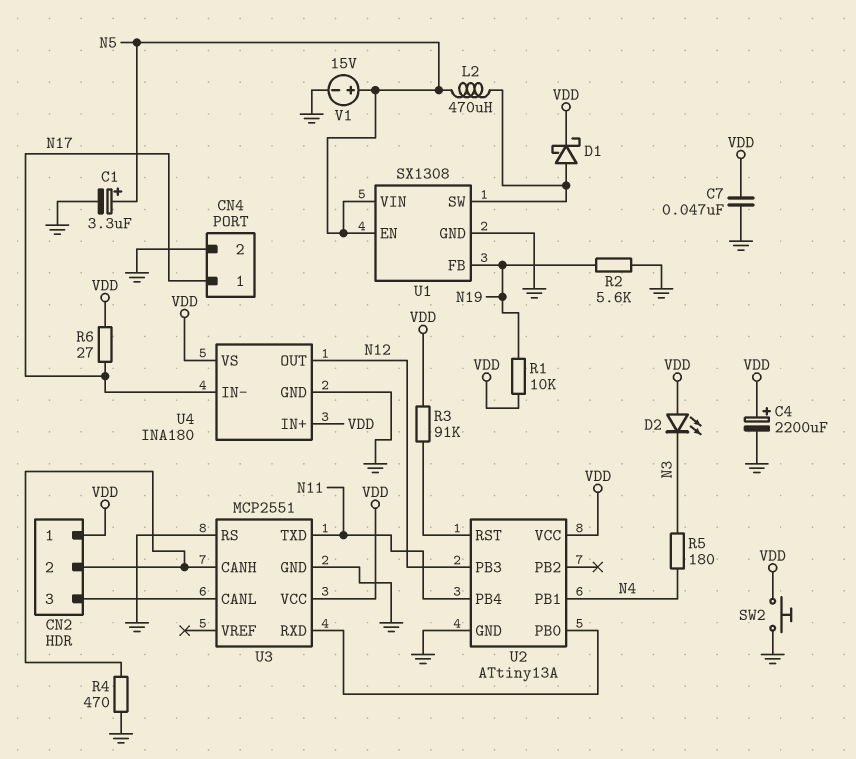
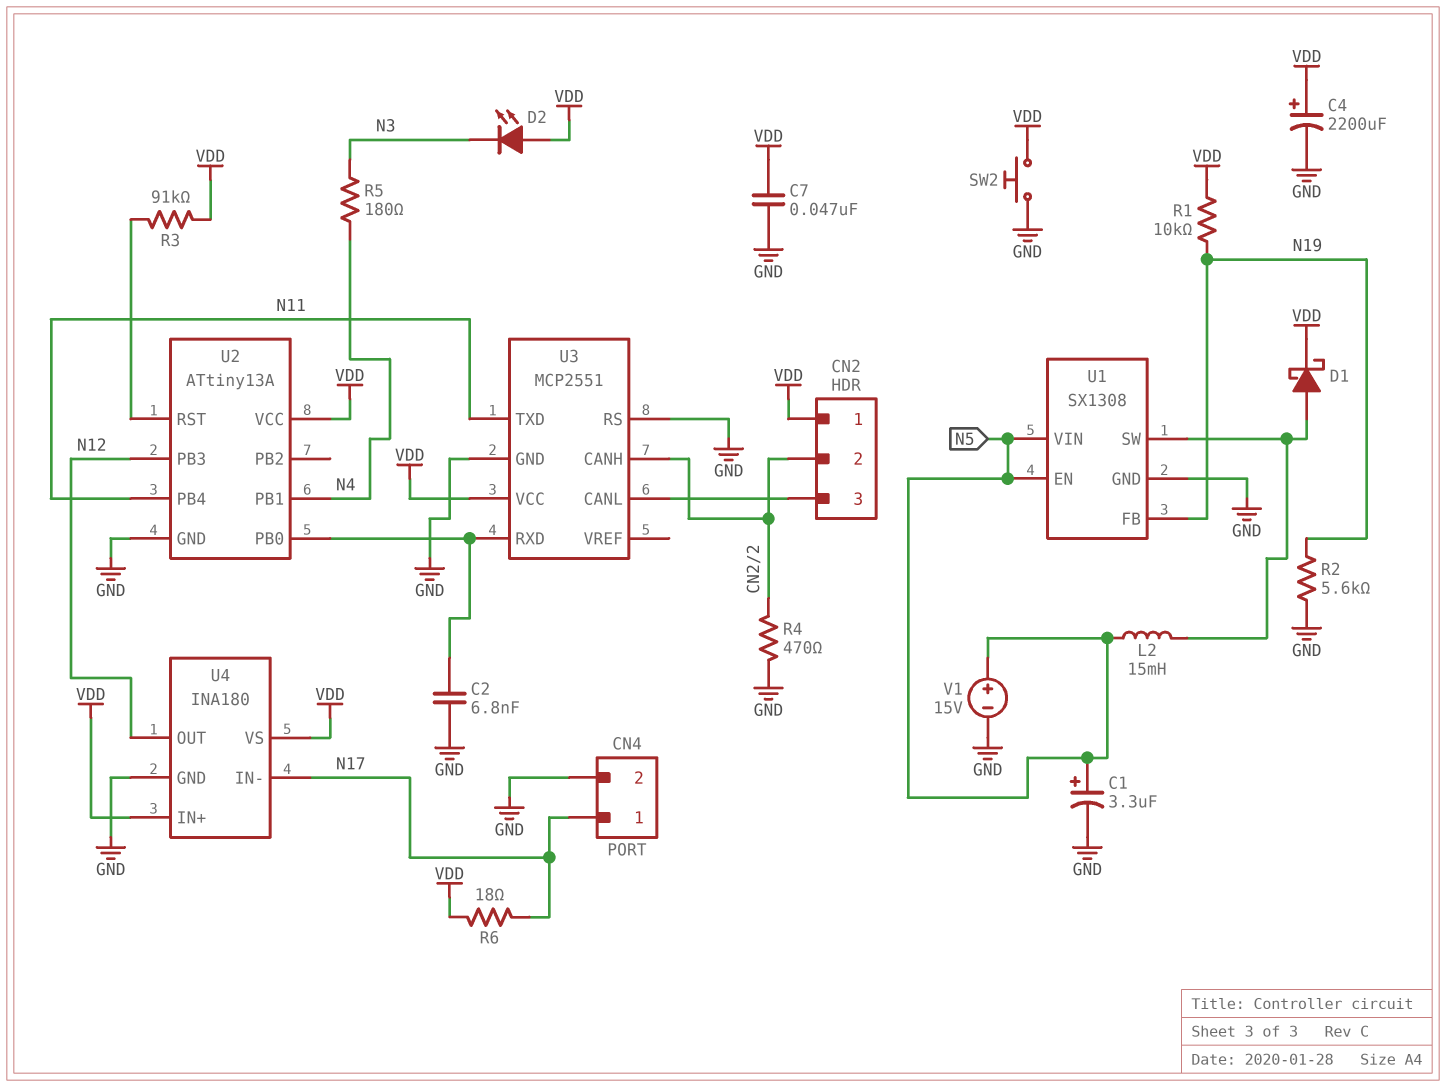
C2: none -> 6.8nF (GND, U2/PB0)
L2: 470uH (N5, U1/SW) -> 15mH (N5, U1/SW)
R6: 27 (N17, VDD) -> 18 (N17, VDD)

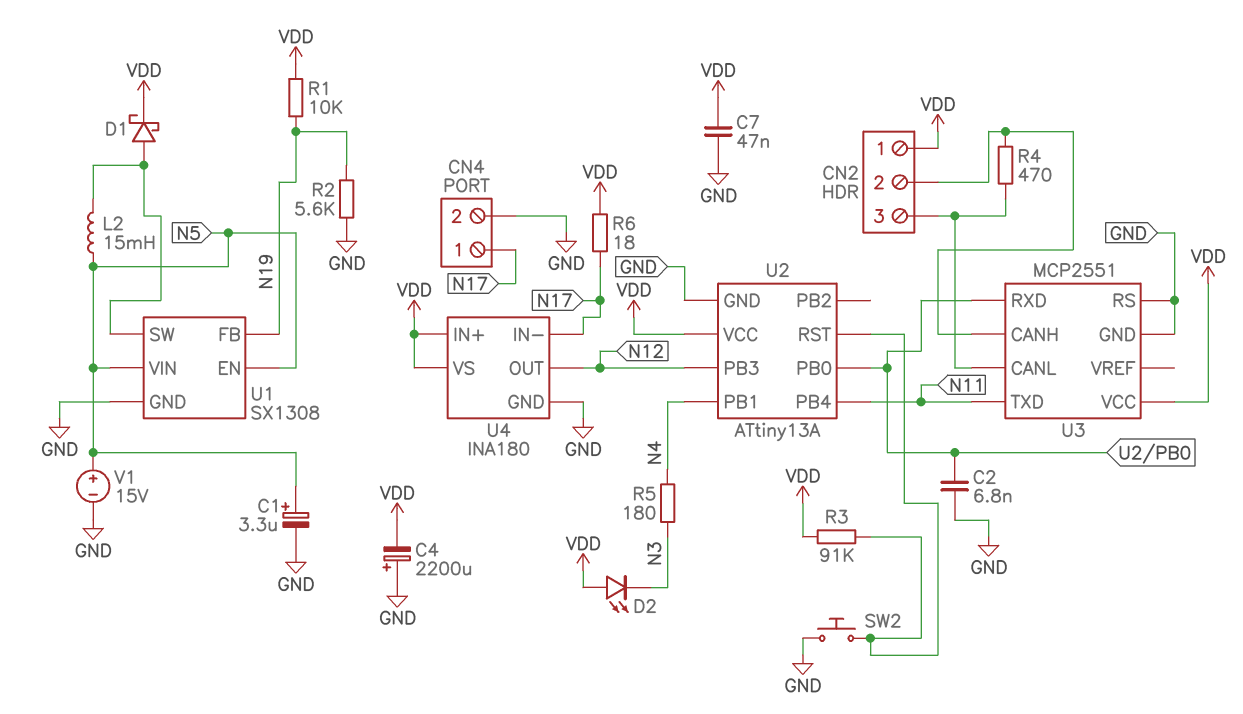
C4: 2200uF (plus VDD, minus GND) -> 2200uF (plus GND, minus VDD)
R4: 470 (CN2/2, GND) -> 470 (CN2/2, CN2/3)
SW2: button (GND, VDD) -> button (GND, U2/RST)

